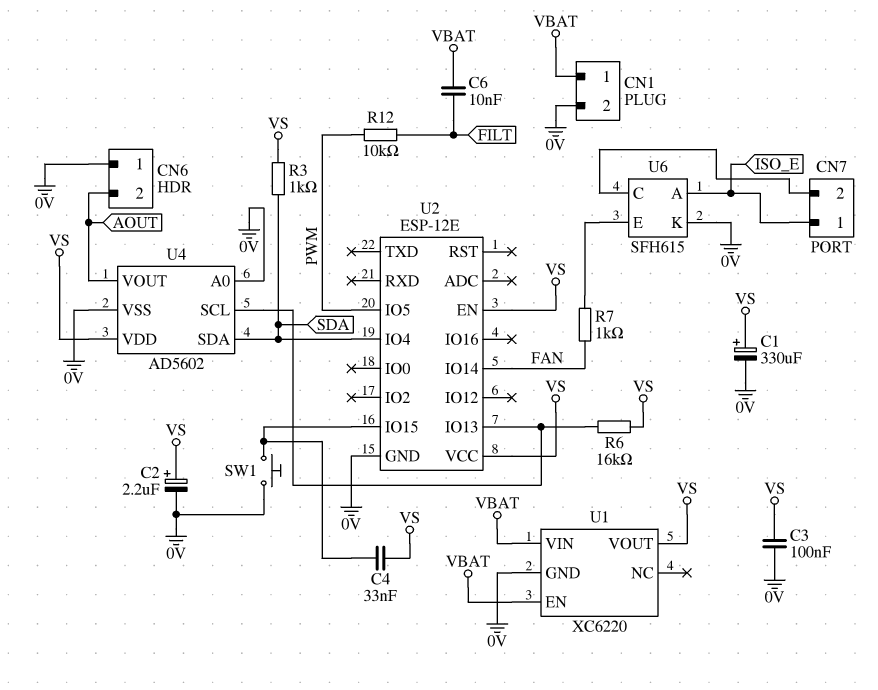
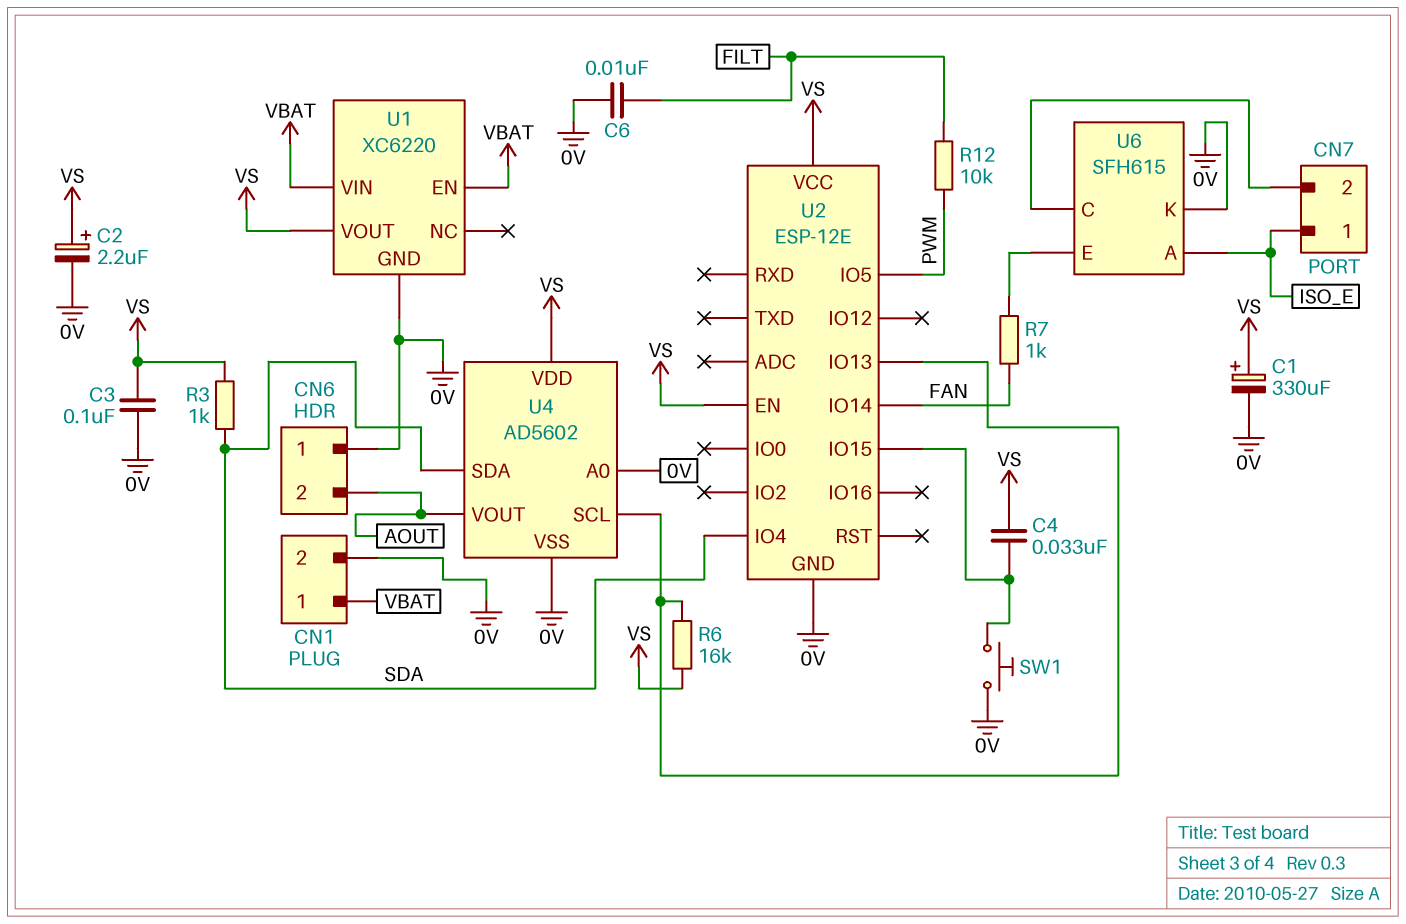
C6: 10nF (FILT, VBAT) -> 10nF (0V, FILT)

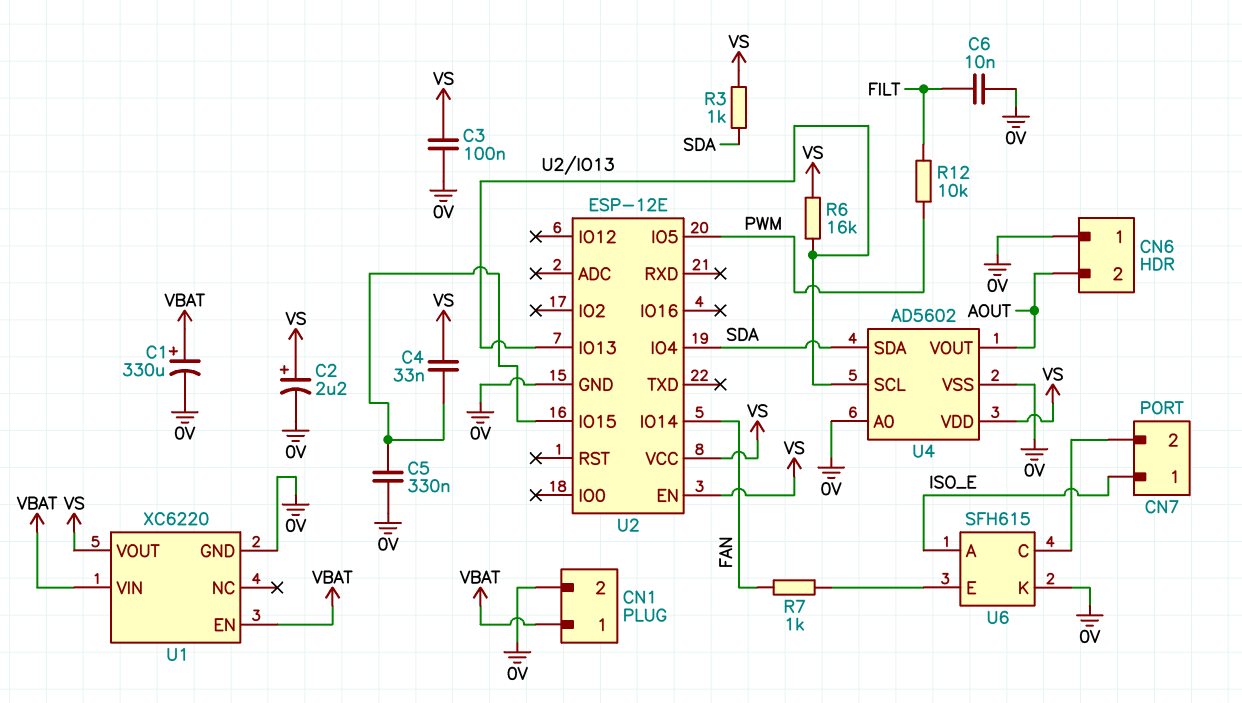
C1: 330uF (plus VS, minus 0V) -> 330uF (plus VBAT, minus 0V)
C5: none -> 330nF (0V, U2/IO15)
SW1: button (0V, U2/IO15) -> none

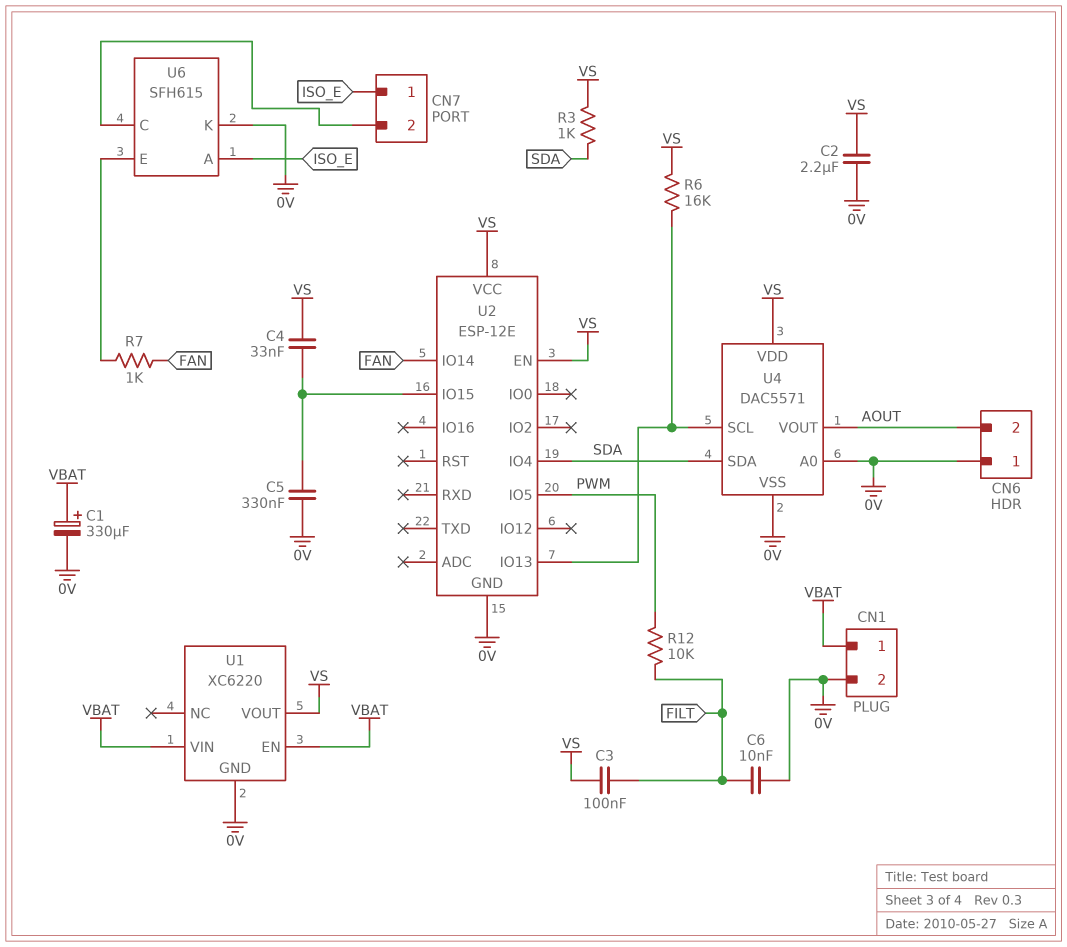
C2: 2.2uF (plus VS, minus 0V) -> 2.2uF (0V, VS)
C3: 100nF (0V, VS) -> 100nF (FILT, VS)
U4: AD5602 -> DAC5571

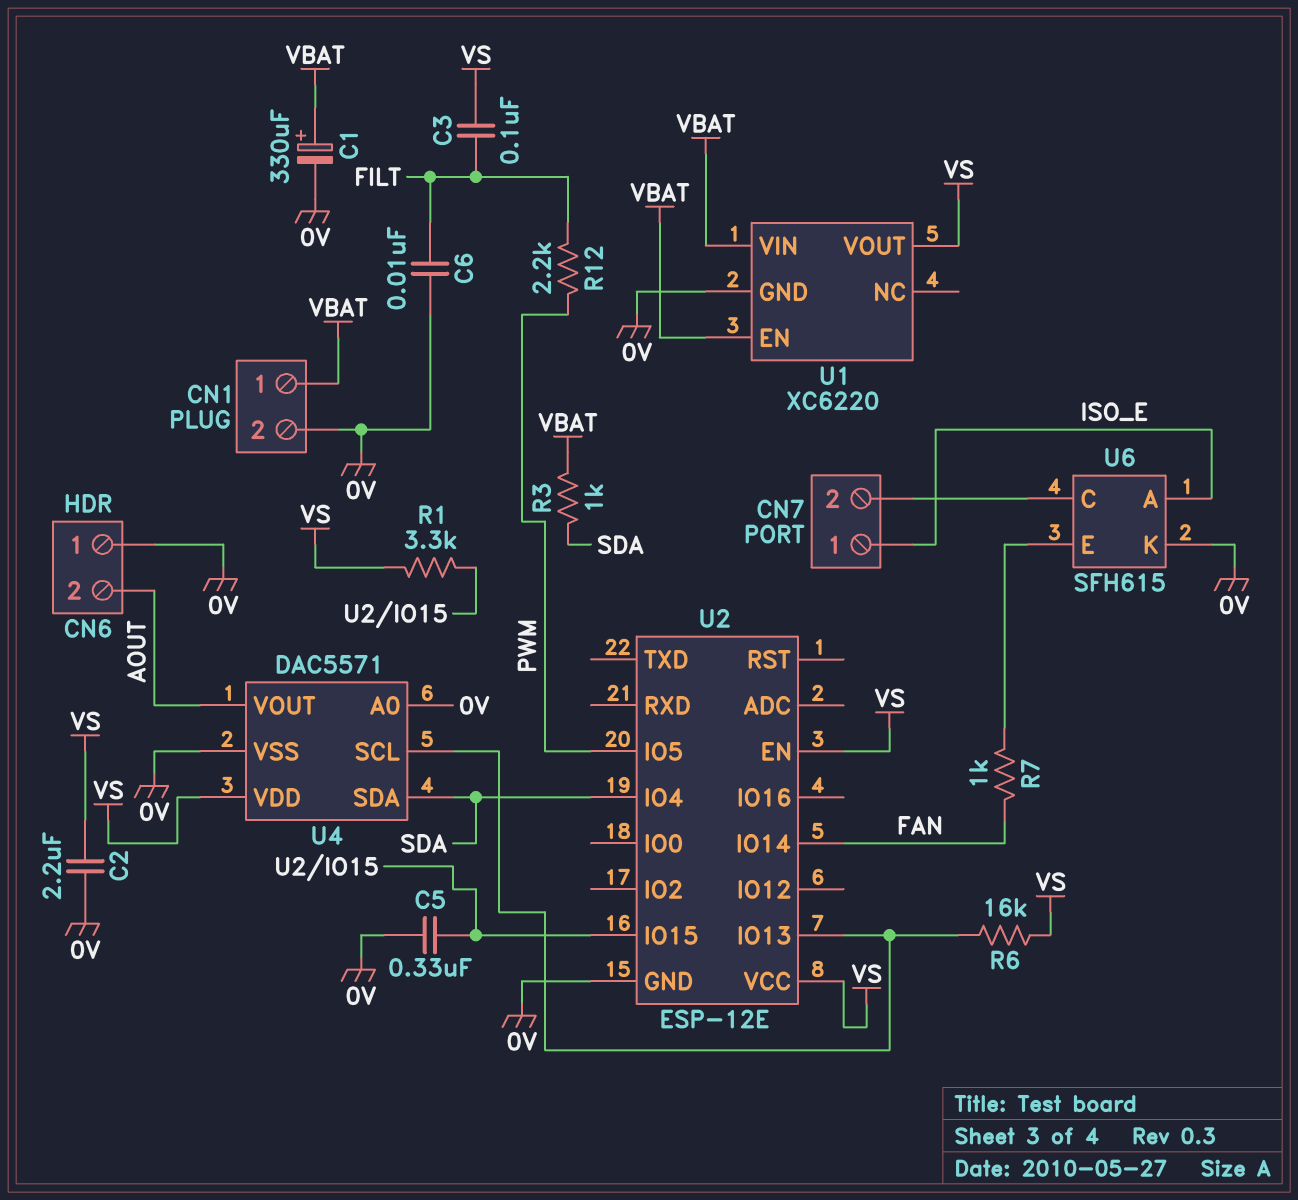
C4: 33nF (U2/IO15, VS) -> none
R1: none -> 3.3k (U2/IO15, VS)
R3: 1k (SDA, VS) -> 1k (SDA, VBAT)
R12: 10k (FILT, PWM) -> 2.2k (FILT, PWM)

